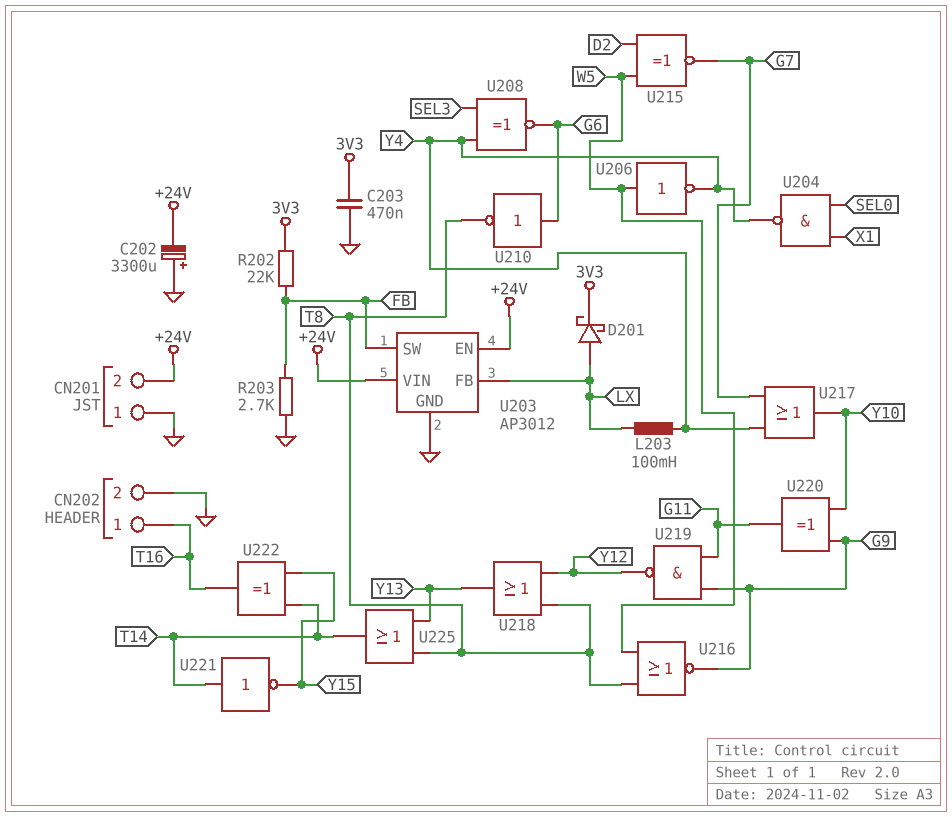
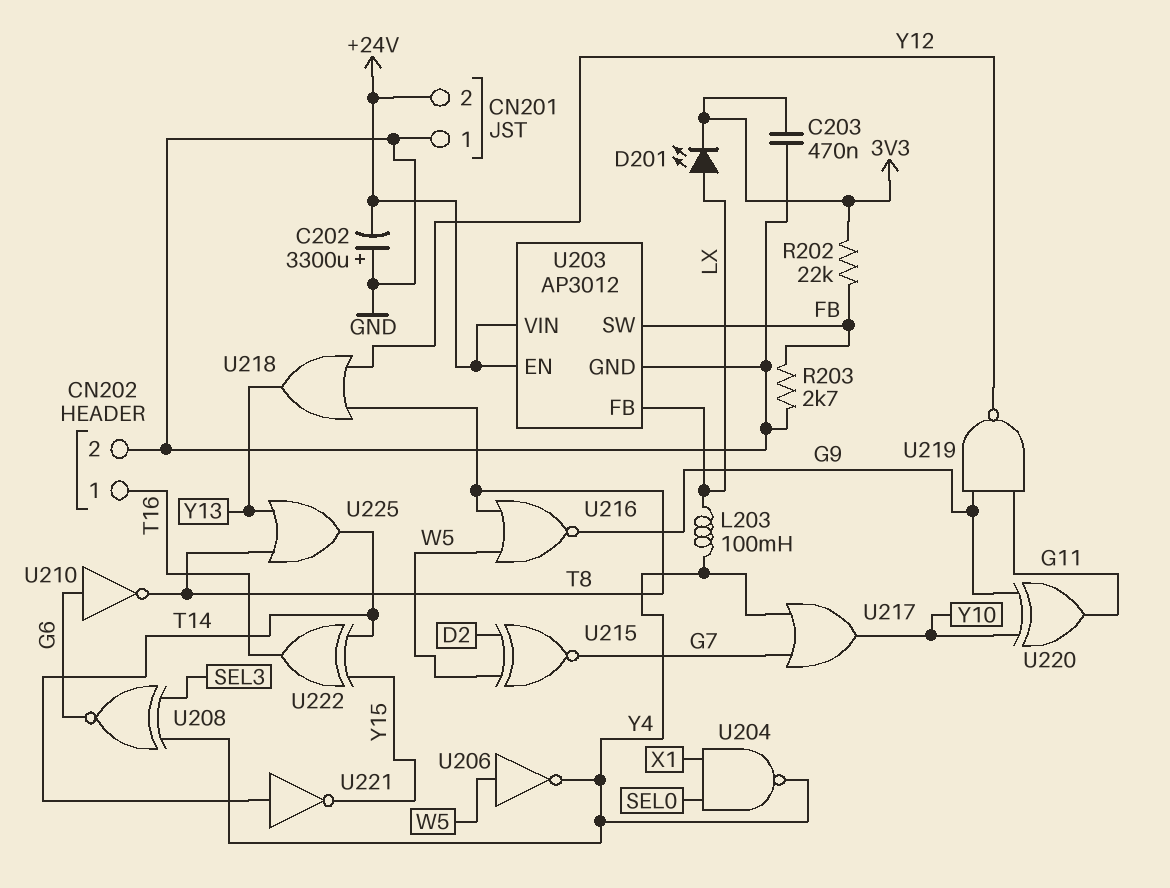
D201: schottky (A LX, K 3V3) -> LED (A LX, K 3V3)

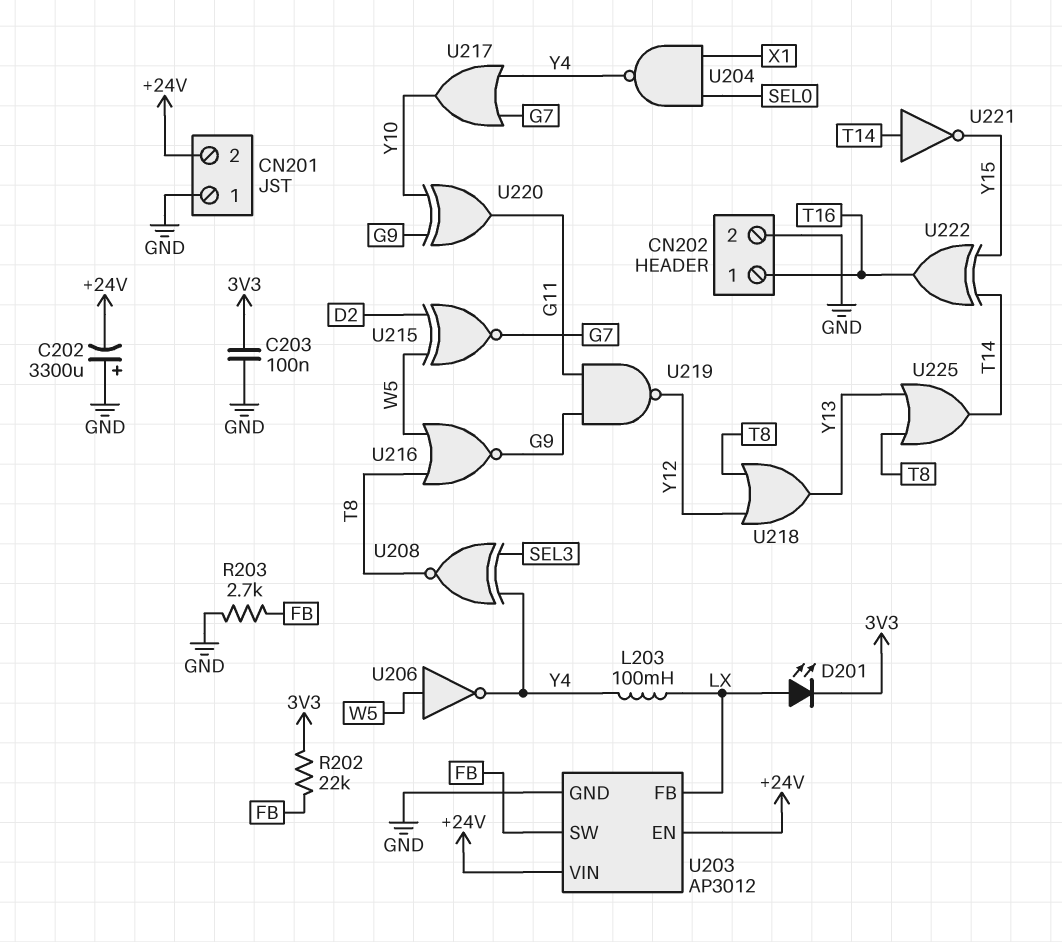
C203: 470nF (3V3, GND) -> 100nF (3V3, GND)
U208: XNOR (in SEL3, in Y4, out G6) -> XNOR (in SEL3, in Y4, out T8)
U210: NOT (in G6, out T8) -> none

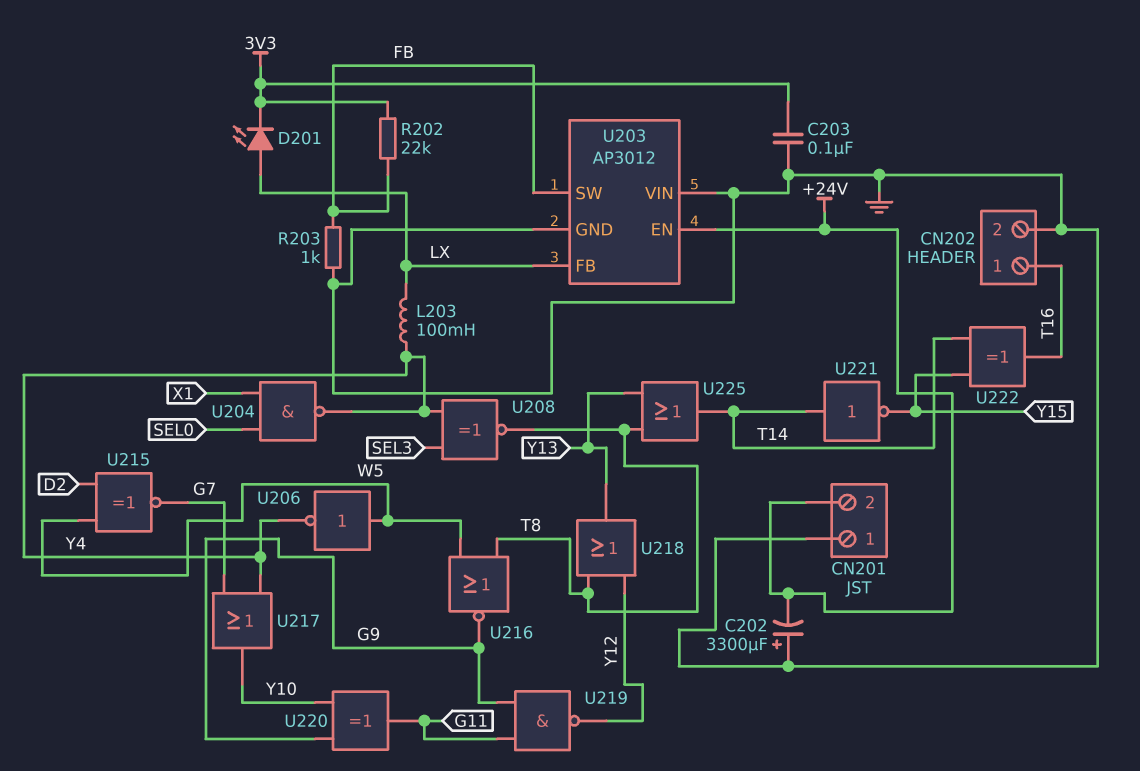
R203: 2.7k (FB, GND) -> 1k (FB, GND)
U203 pin VIN: +24V -> GND

